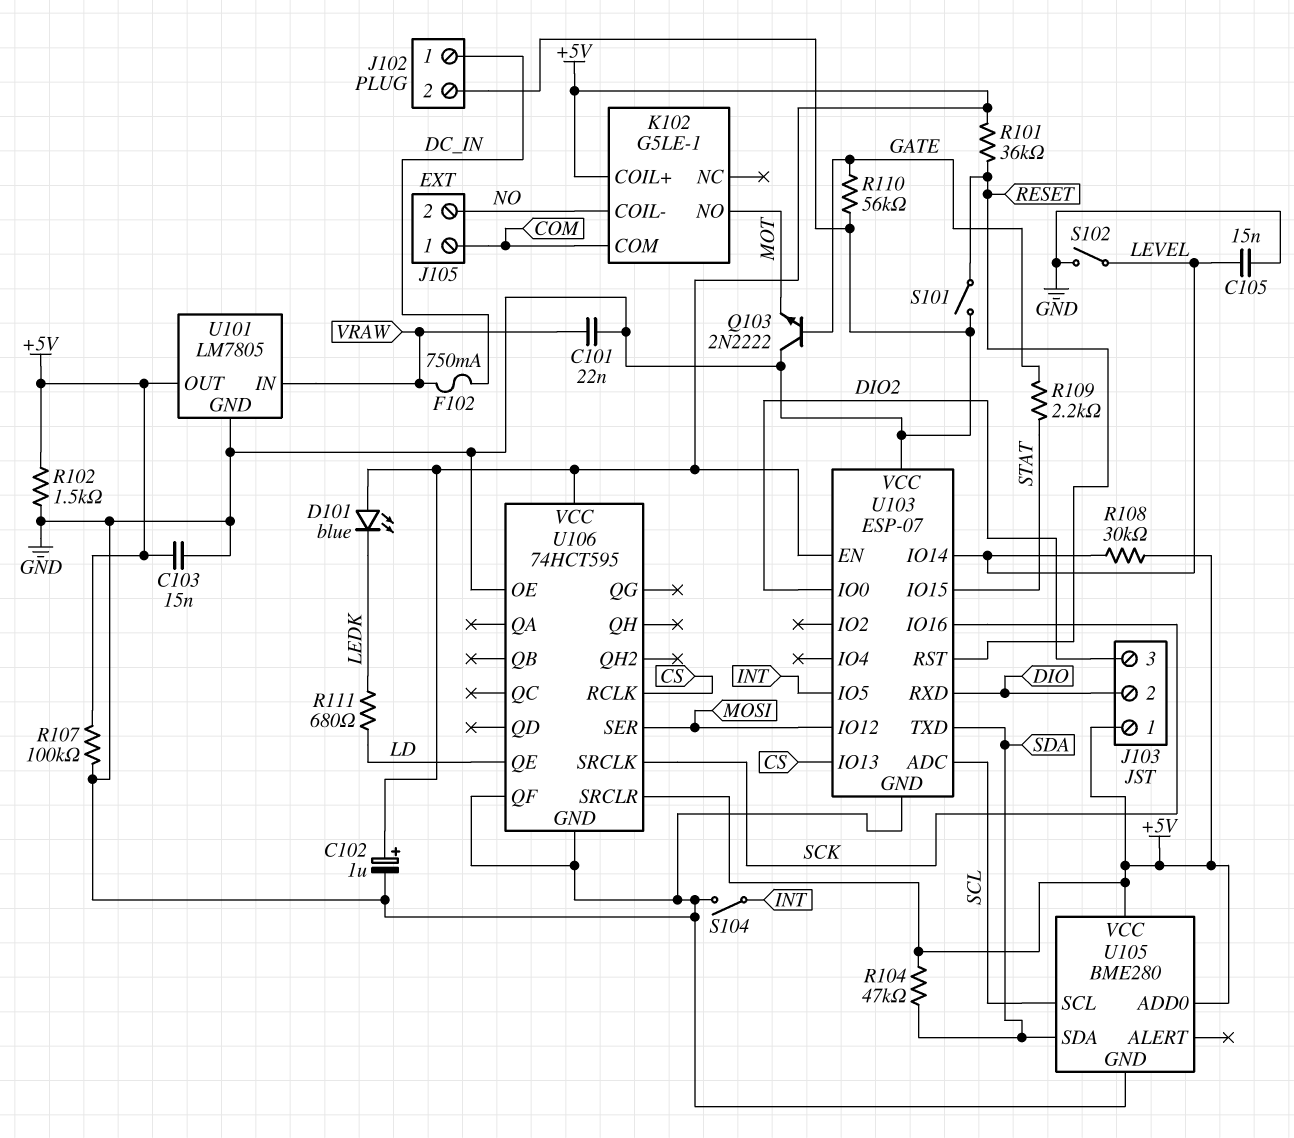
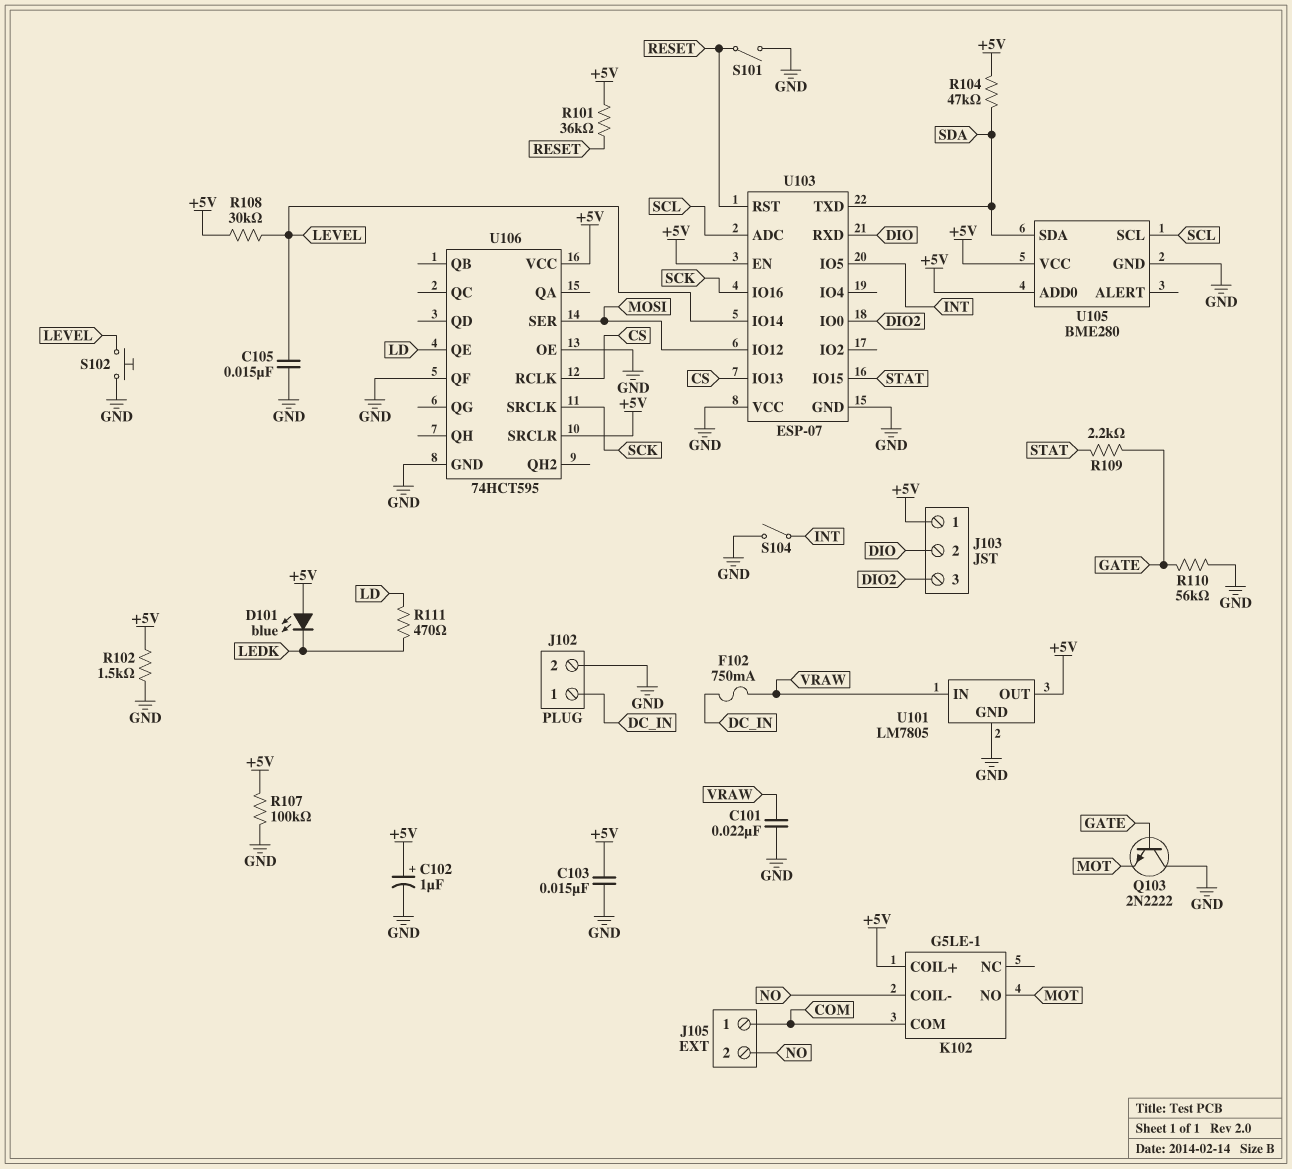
R111: 680 (LD, LEDK) -> 470 (LD, LEDK)
S102: switch (GND, LEVEL) -> button (GND, LEVEL)

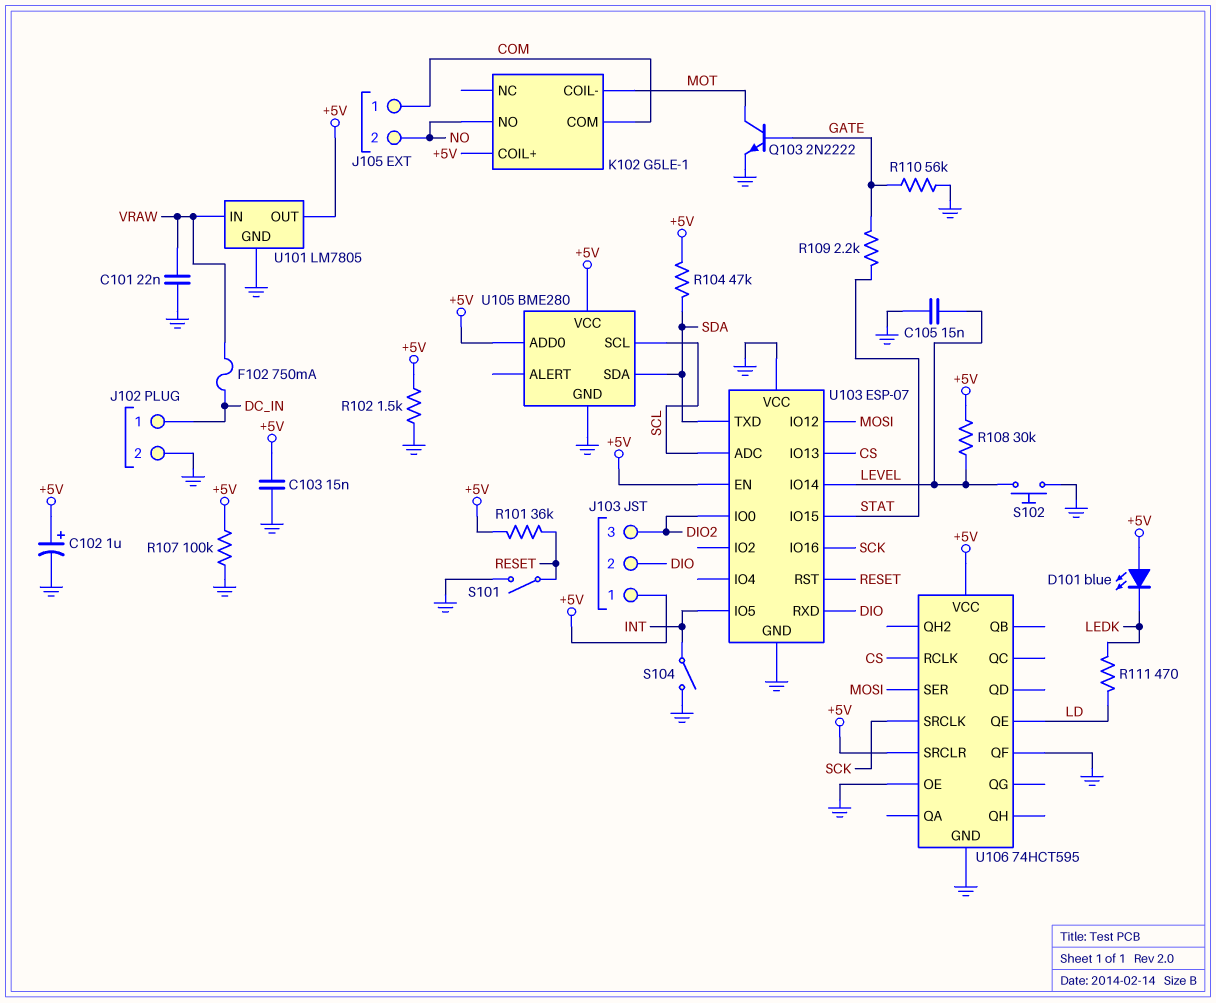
K102 pin COIL-: NO -> MOT
K102 pin NO: MOT -> NO
Q103: NPN 2N2222 (B GATE, C GND, E MOT) -> NPN 2N2222 (B GATE, C MOT, E GND)

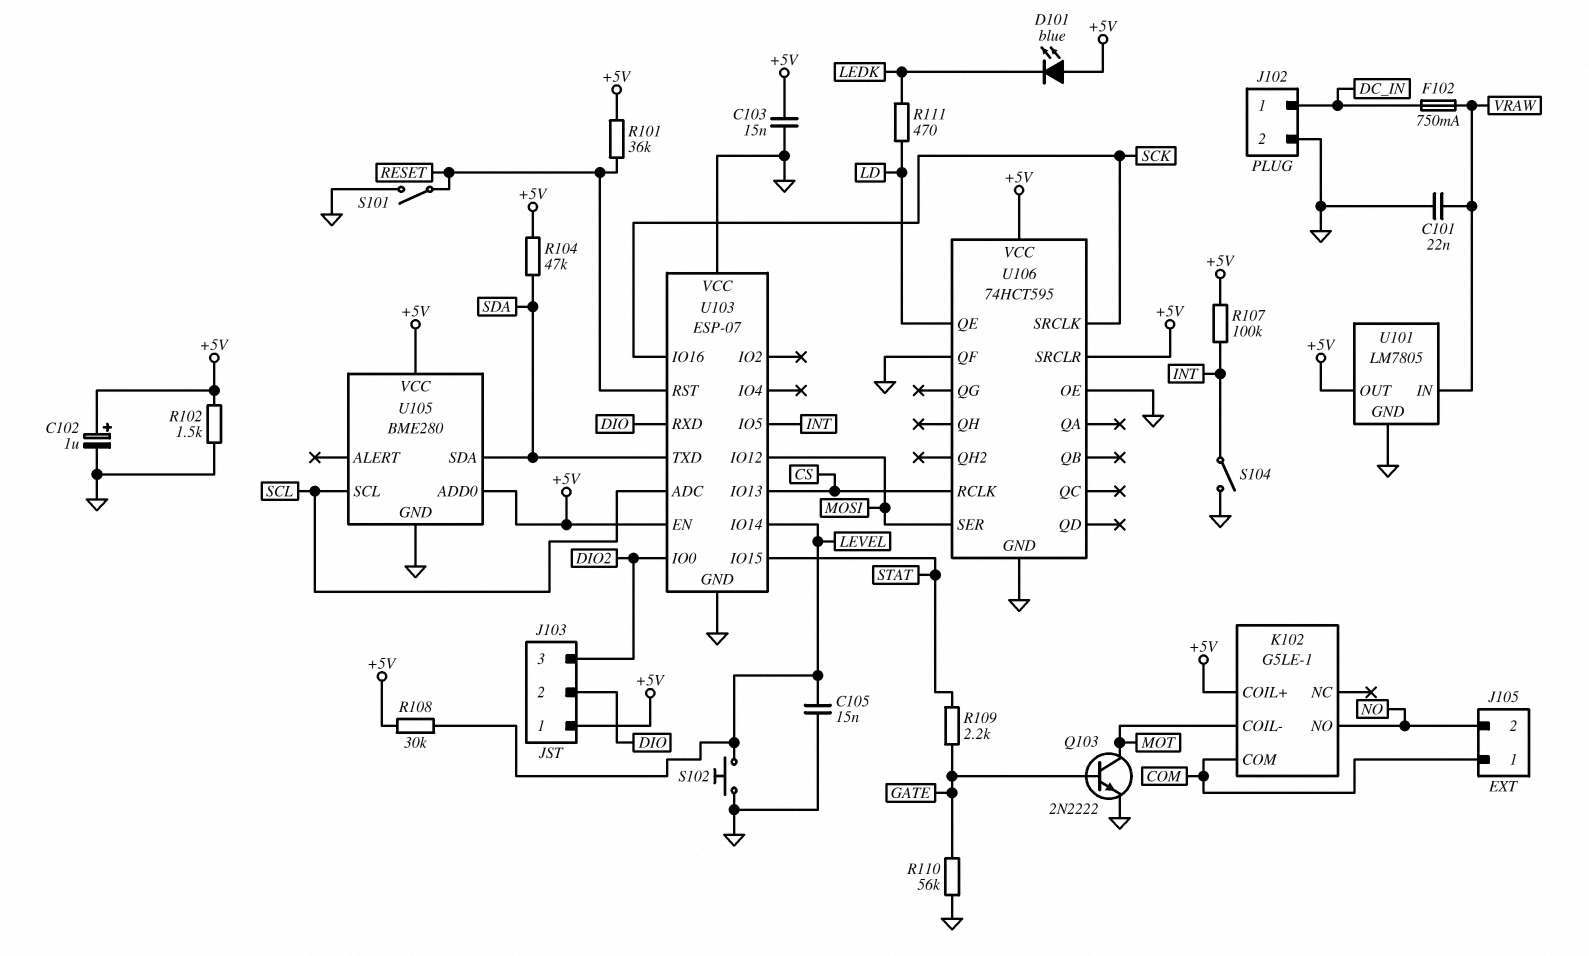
R107: 100k (+5V, GND) -> 100k (+5V, INT)

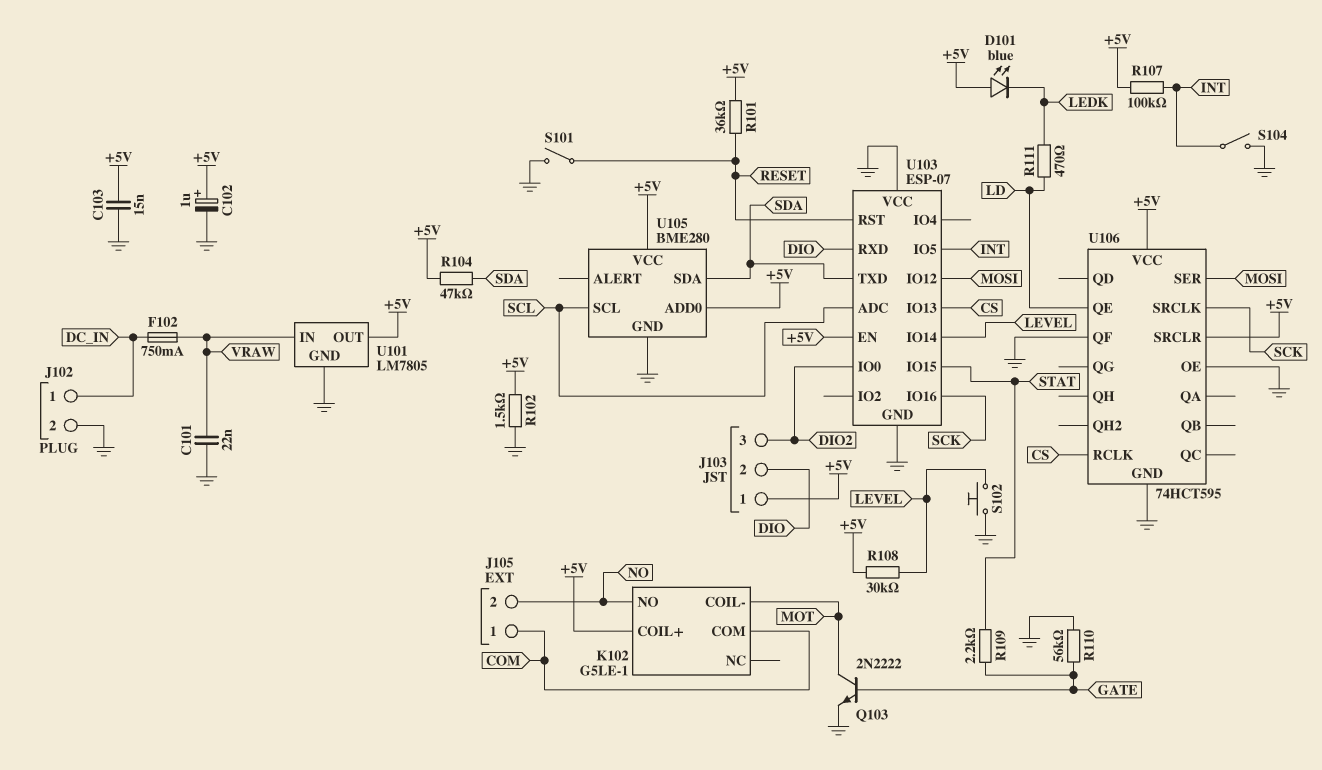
C105: 15nF (GND, LEVEL) -> none

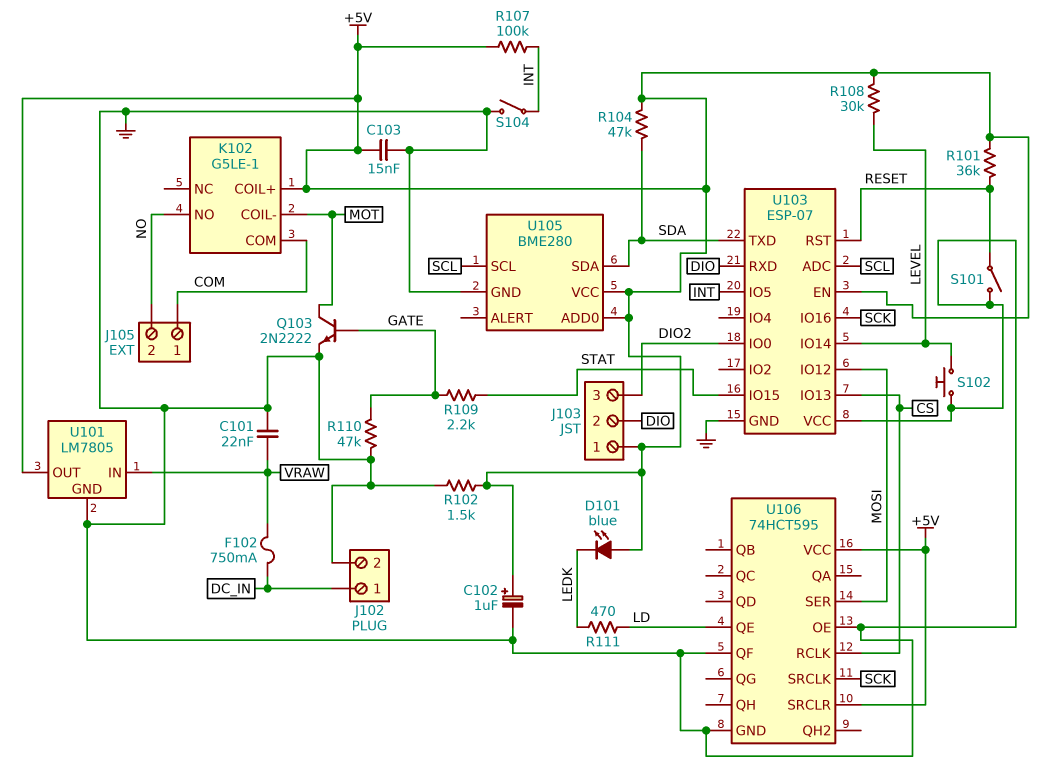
R110: 56k (GATE, GND) -> 47k (GATE, GND)

